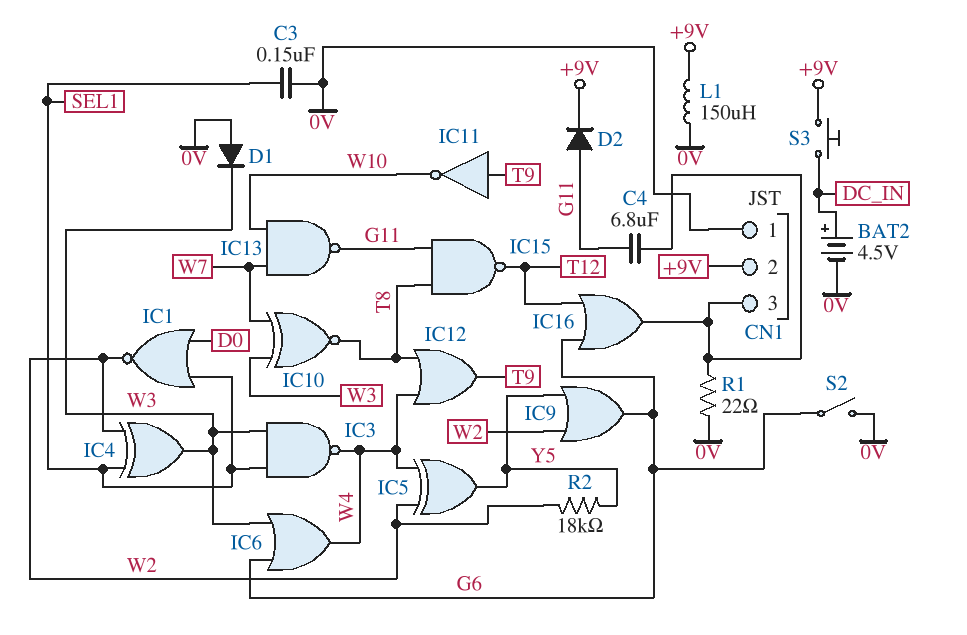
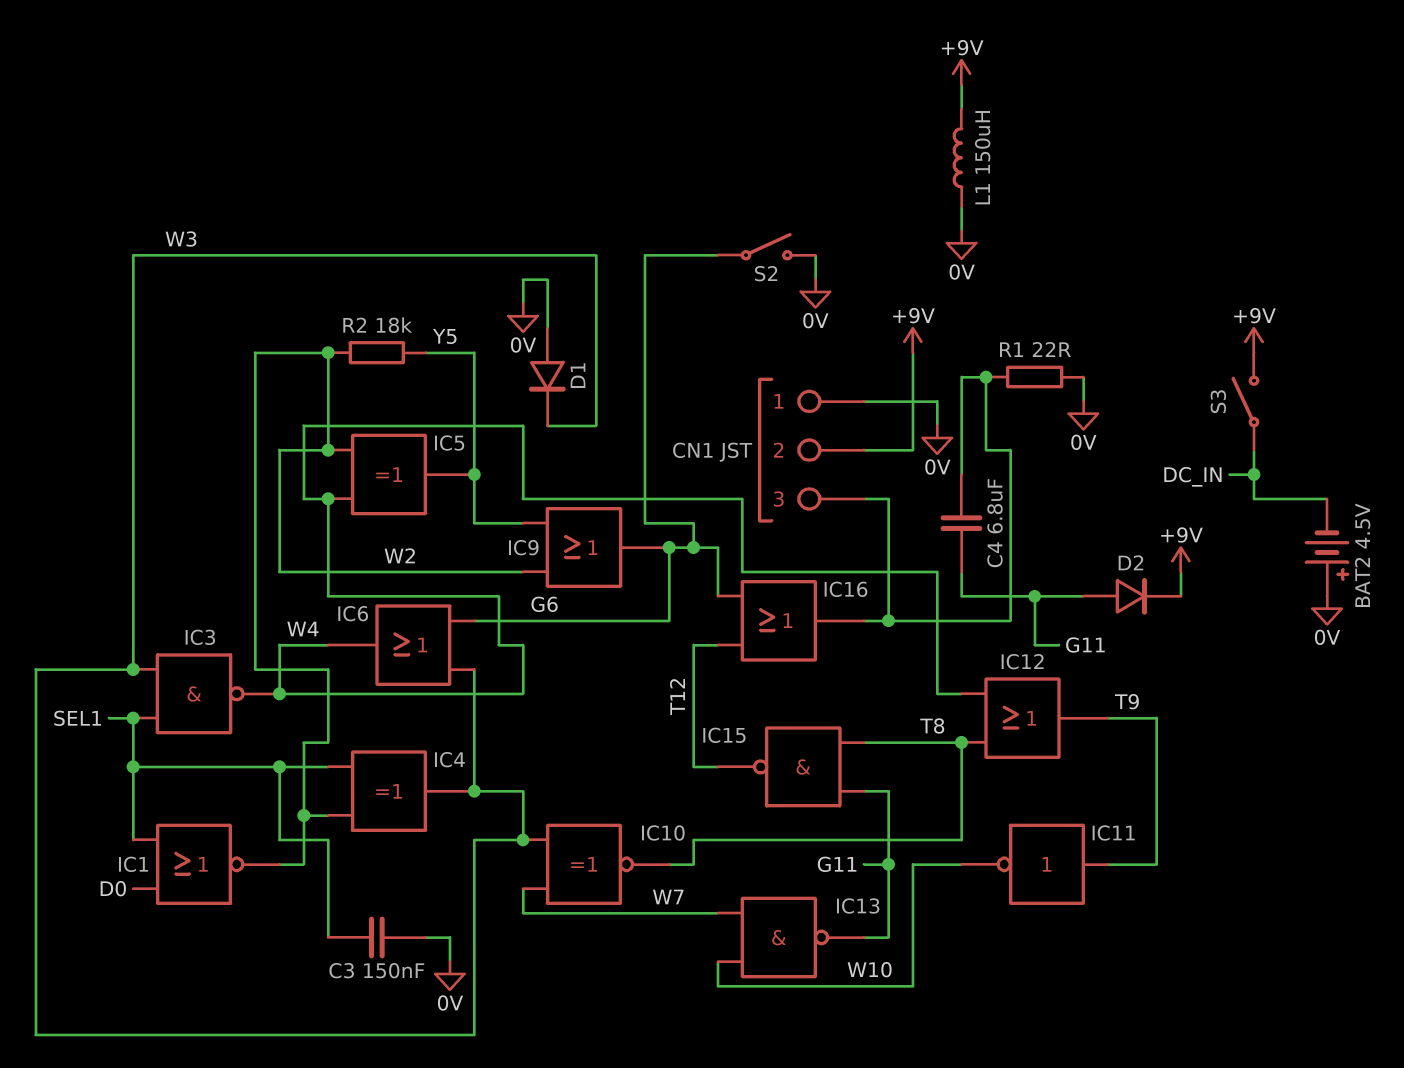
BAT2: 4.5V (plus DC_IN, minus 0V) -> 4.5V (plus 0V, minus DC_IN)
S3: button (+9V, DC_IN) -> switch (+9V, DC_IN)

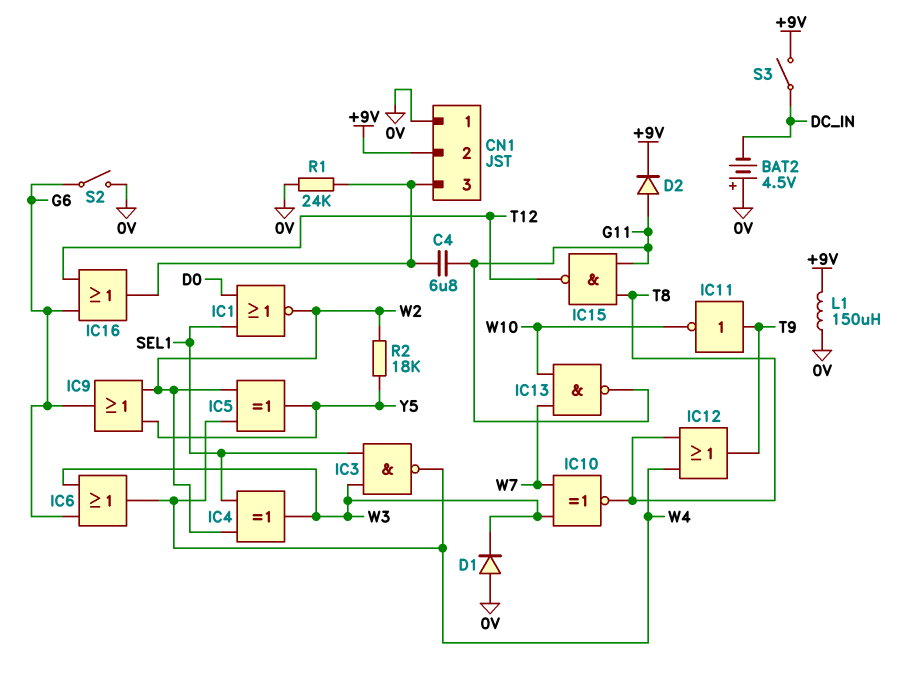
C3: 150nF (0V, SEL1) -> none
R1: 22 (0V, CN1/3) -> 24k (0V, CN1/3)

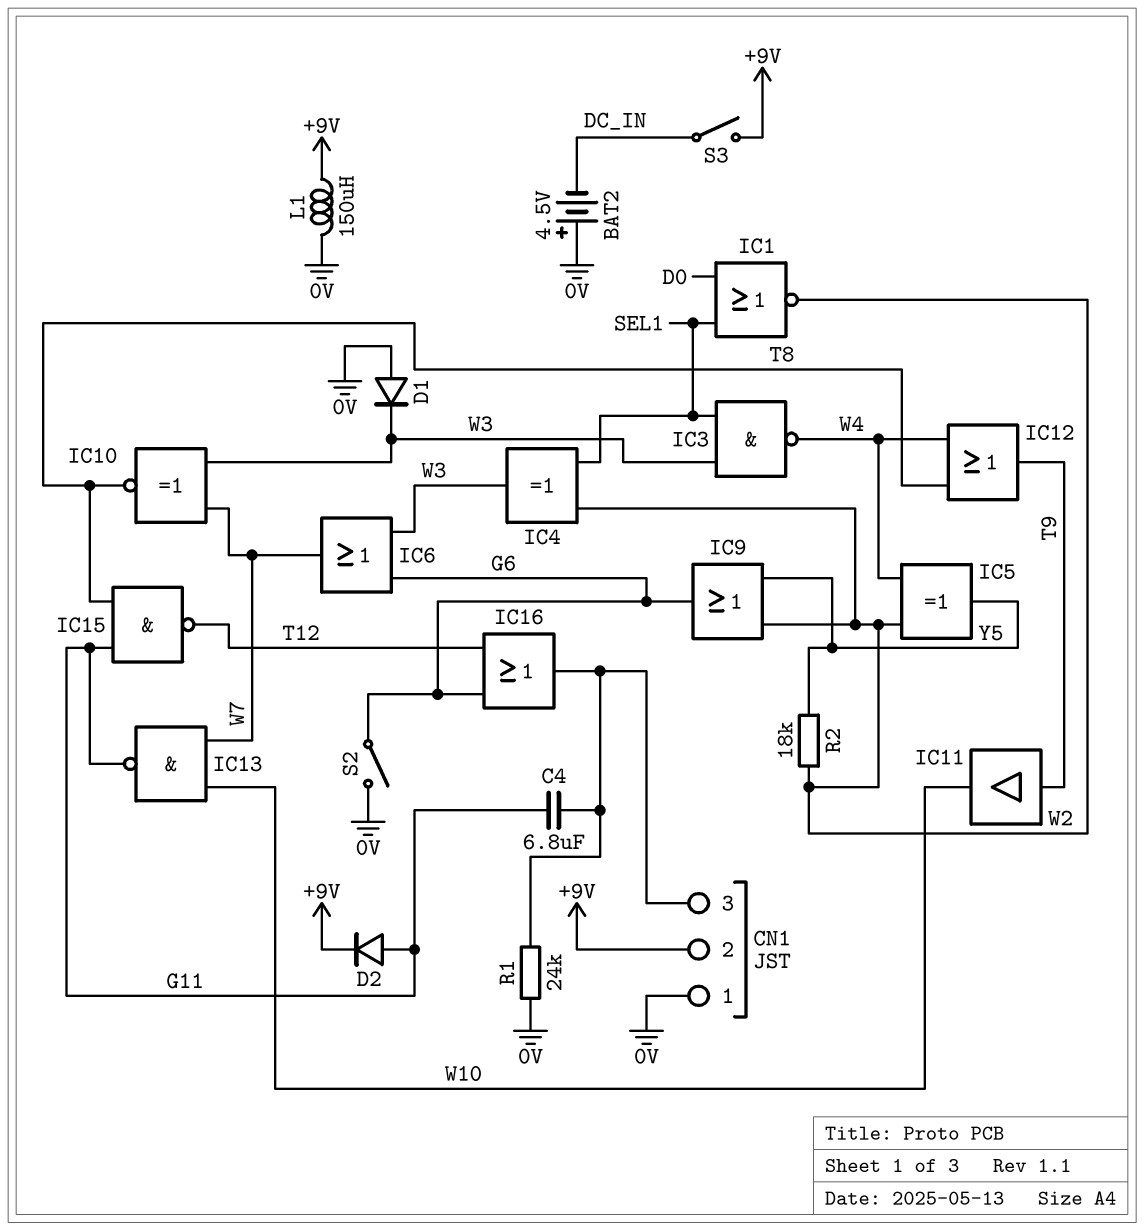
IC6: OR (in G6, in W3, out W4) -> OR (in G6, in W3, out W7)
IC11: NOT (in T9, out W10) -> buffer (in T9, out W10)

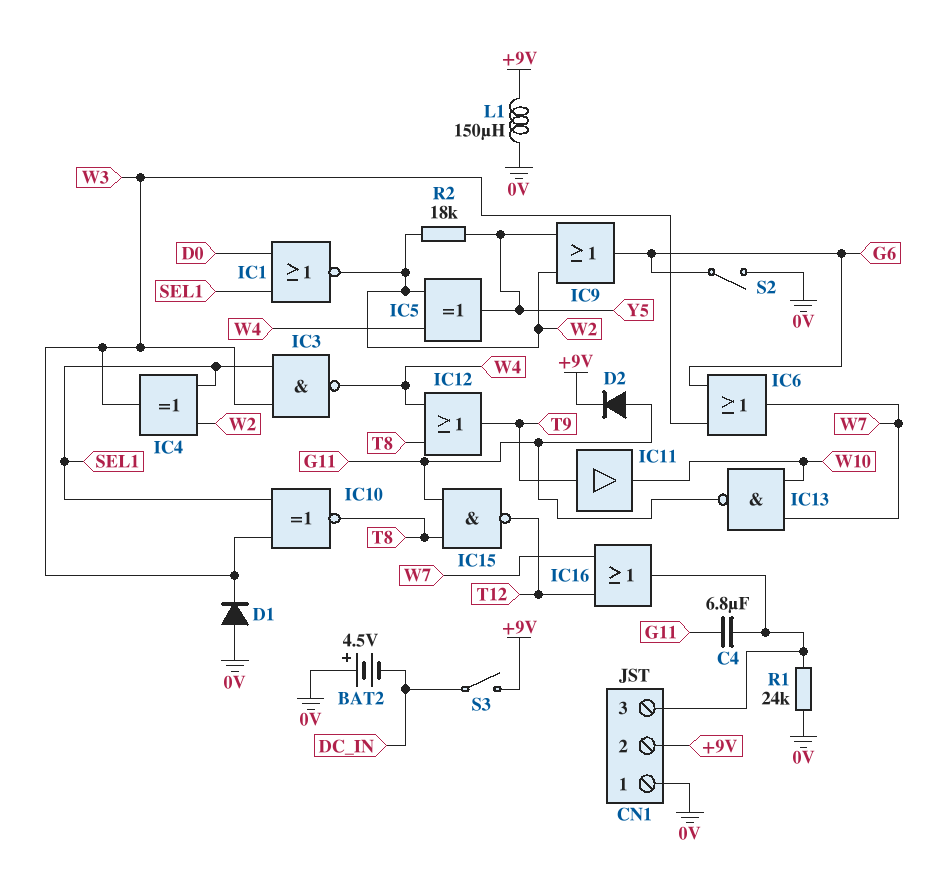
IC10: XNOR (in W3, in W7, out T8) -> XNOR (in SEL1, in W3, out T8)
IC16: OR (in G6, in T12, out CN1/3) -> OR (in T12, in W7, out CN1/3)

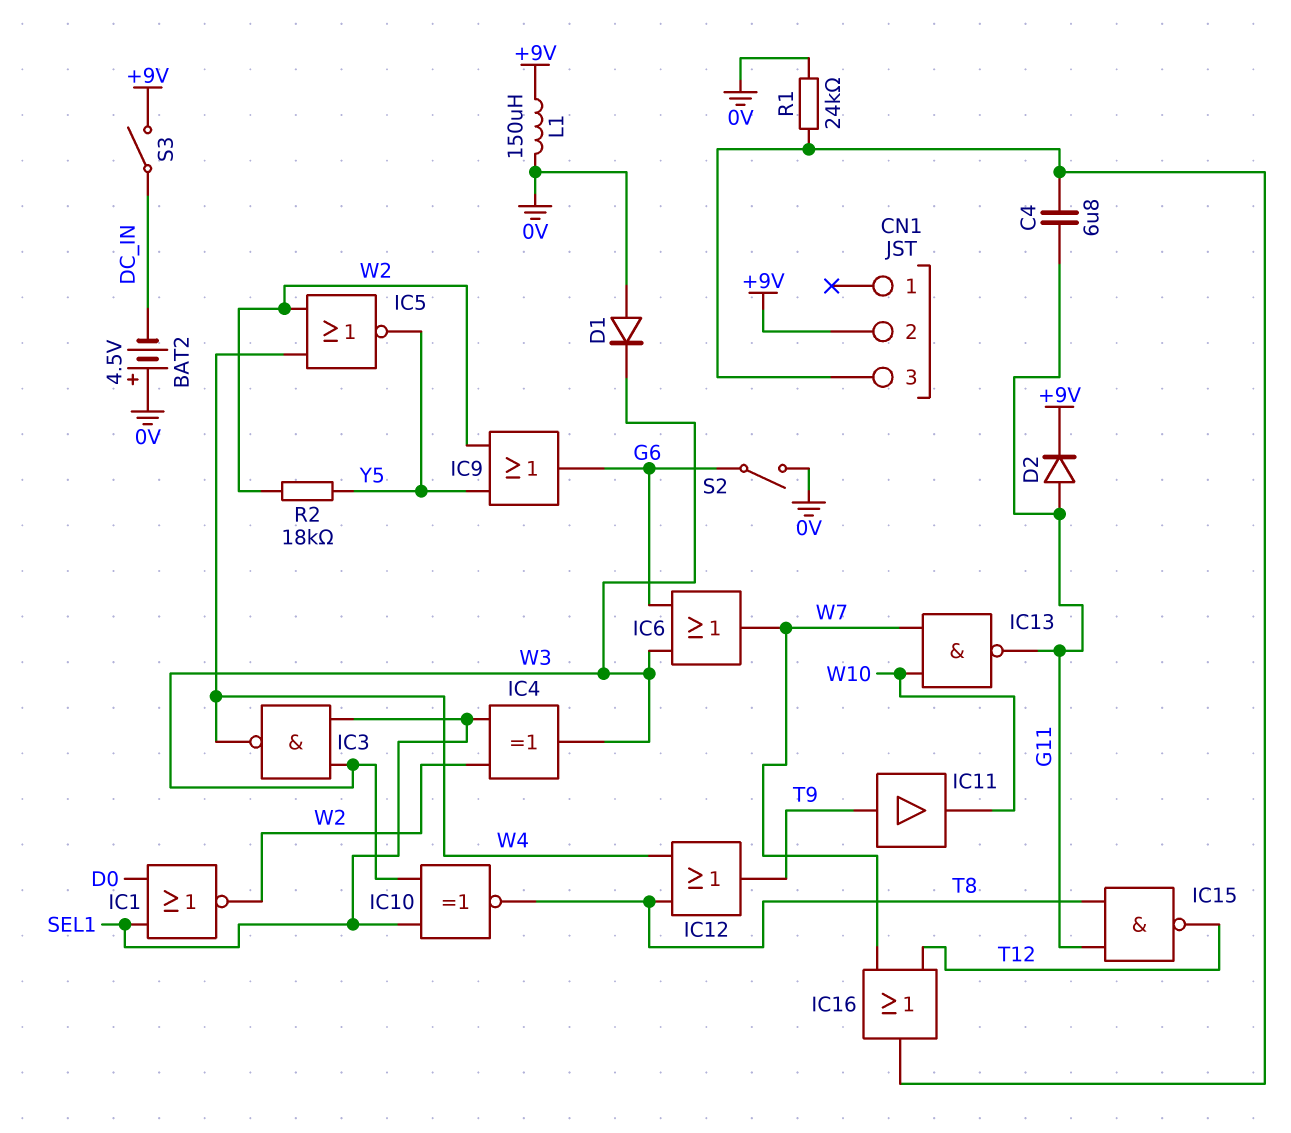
CN1 pin 1: 0V -> none
IC5: XOR (in W2, in W4, out Y5) -> NOR (in W2, in W4, out Y5)

